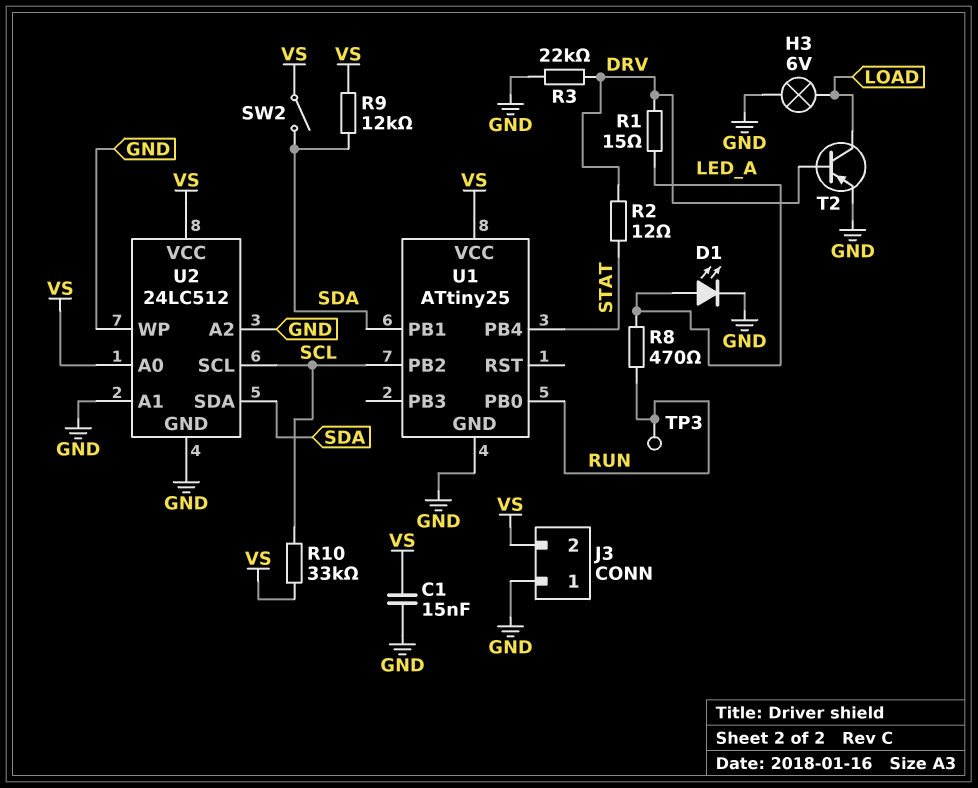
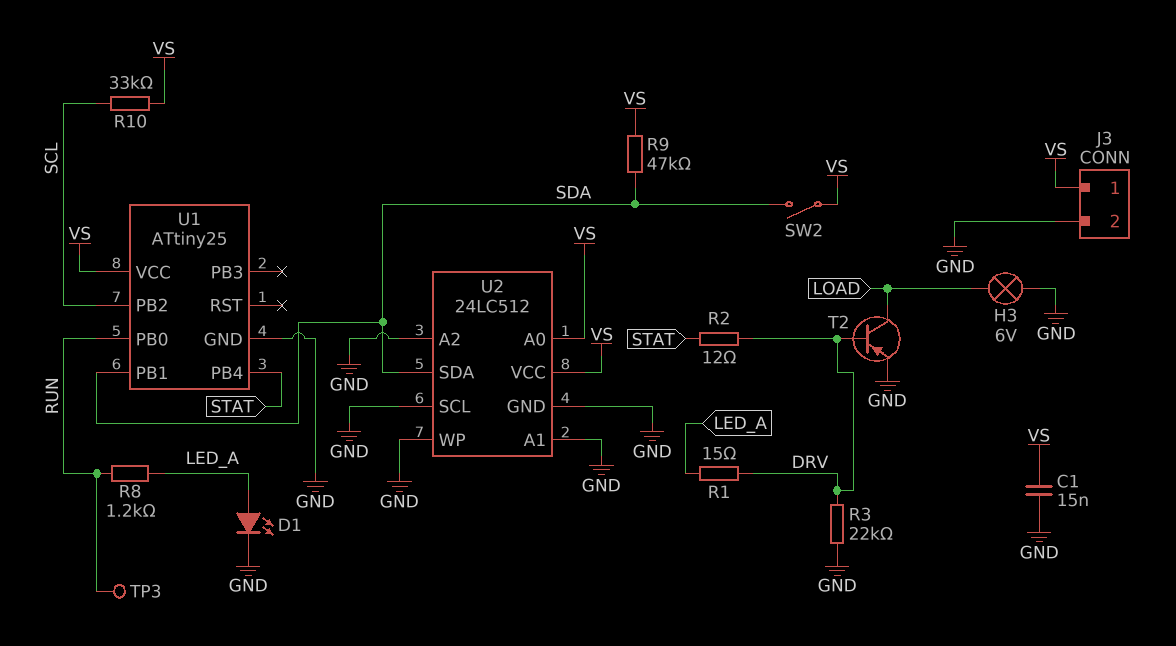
J3 pin 1: GND -> VS
J3 pin 2: VS -> GND
R8: 470 (LED_A, RUN) -> 1.2k (LED_A, RUN)
R9: 12k (SDA, VS) -> 47k (SDA, VS)
U2 pin SCL: SCL -> GND

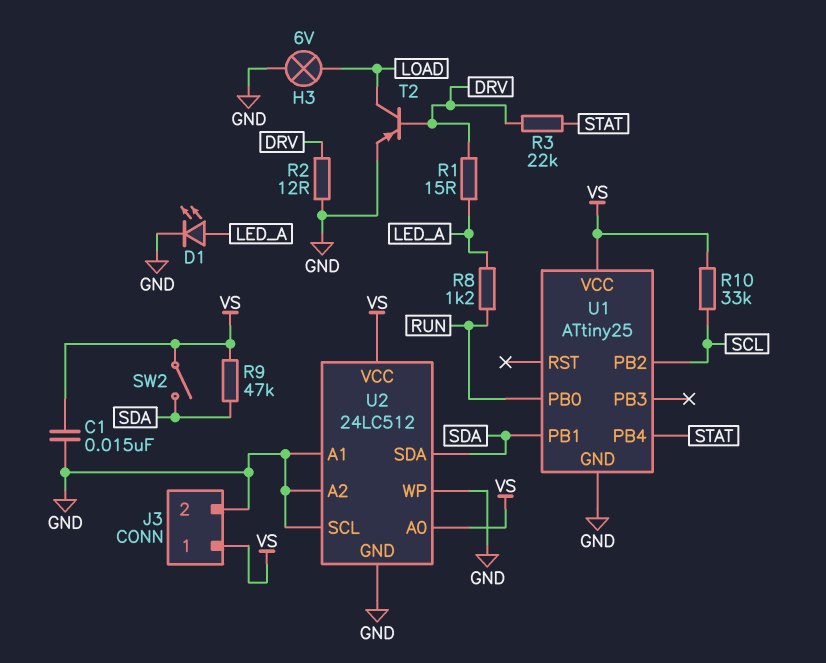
R2: 12 (DRV, STAT) -> 12 (DRV, GND)
R3: 22k (DRV, GND) -> 22k (DRV, STAT)
TP3: test point (RUN) -> none

